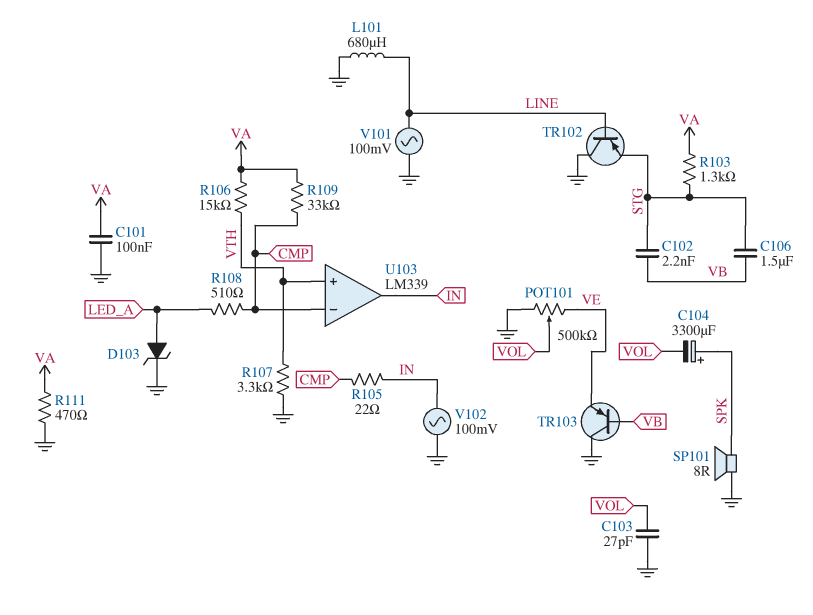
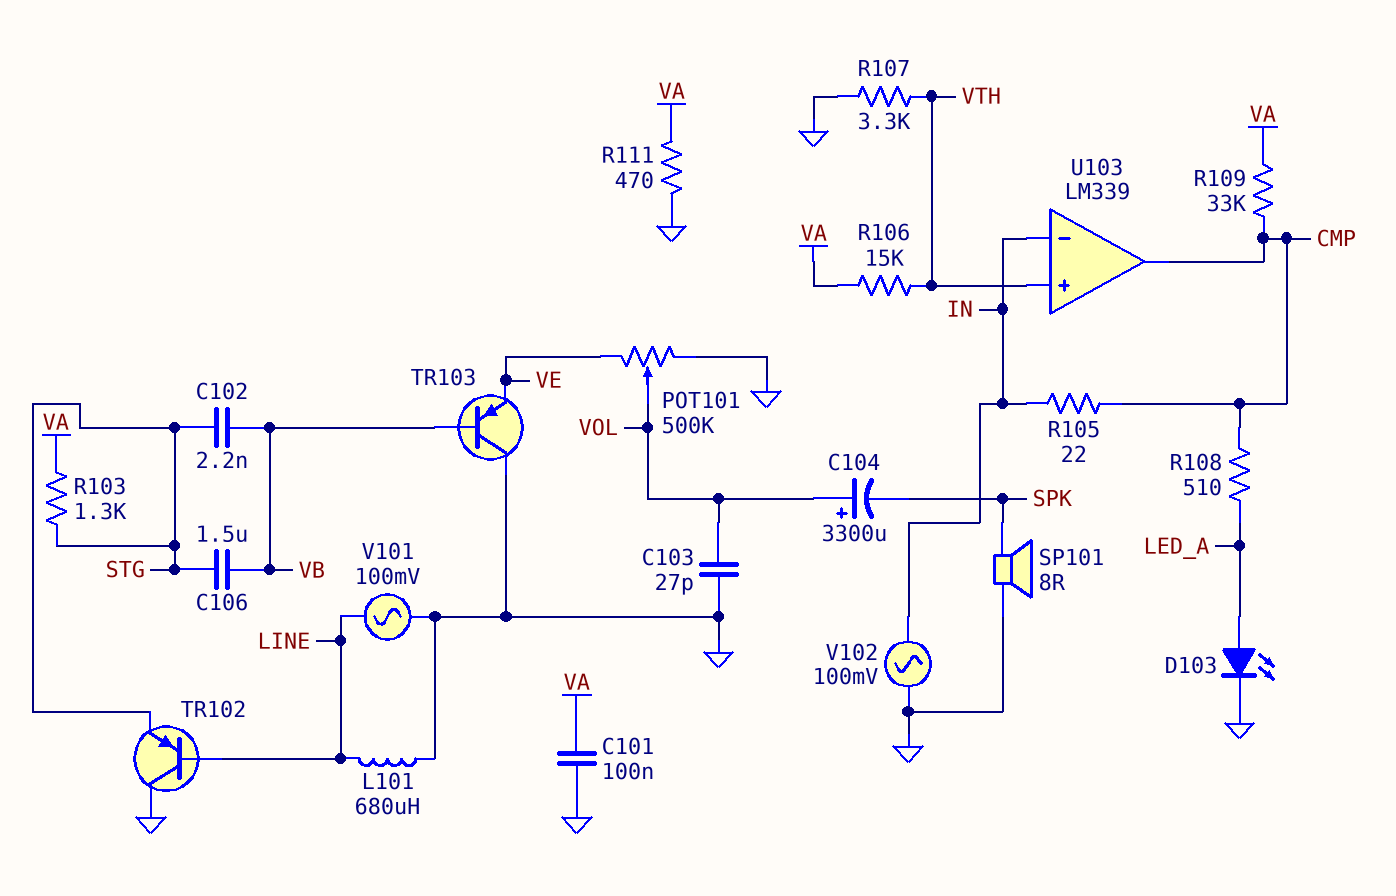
C104: 3300uF (plus SPK, minus VOL) -> 3300uF (plus VOL, minus SPK)
D103: zener (A LED_A, K GND) -> LED (A LED_A, K GND)
U103 pin in-: CMP -> IN
U103 pin out: IN -> CMP

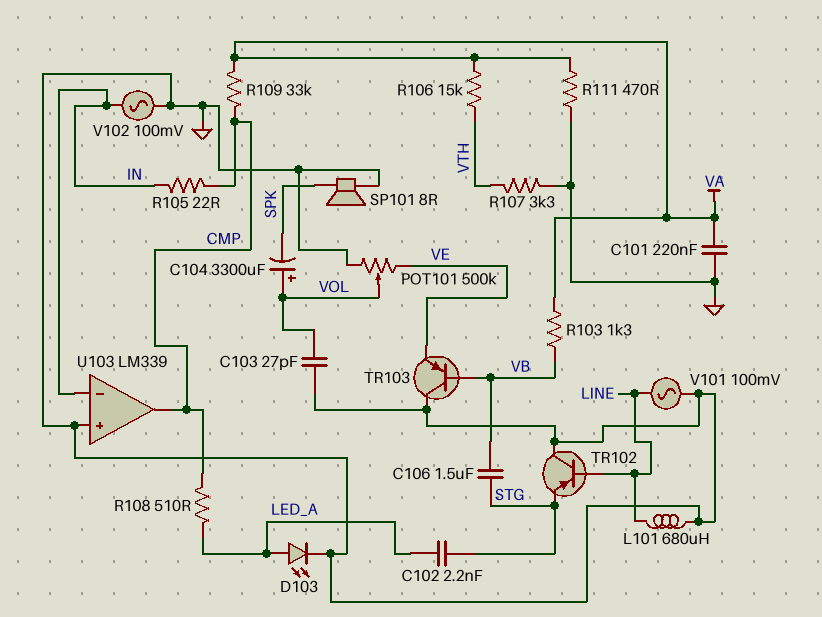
C101: 100nF (GND, VA) -> 220nF (GND, VA)
C102: 2.2nF (STG, VB) -> 2.2nF (LED_A, STG)
R103: 1.3k (STG, VA) -> 1.3k (VA, VB)
U103 pin in+: VTH -> GND

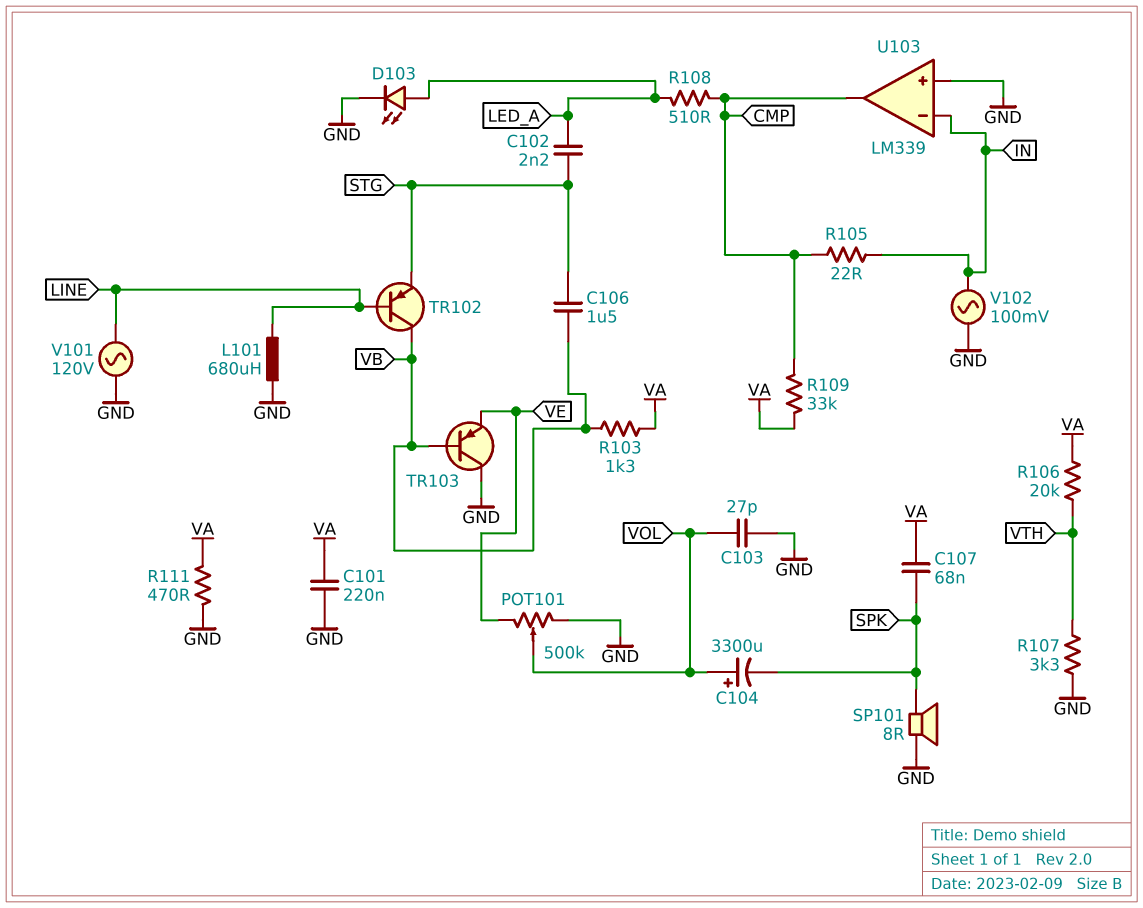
C107: none -> 68nF (SPK, VA)
R106: 15k (VA, VTH) -> 20k (VA, VTH)
TR102: PNP (B LINE, C GND, E STG) -> PNP (B LINE, C VB, E STG)
V101: AC 100mV (GND, LINE) -> AC 120V (GND, LINE)

